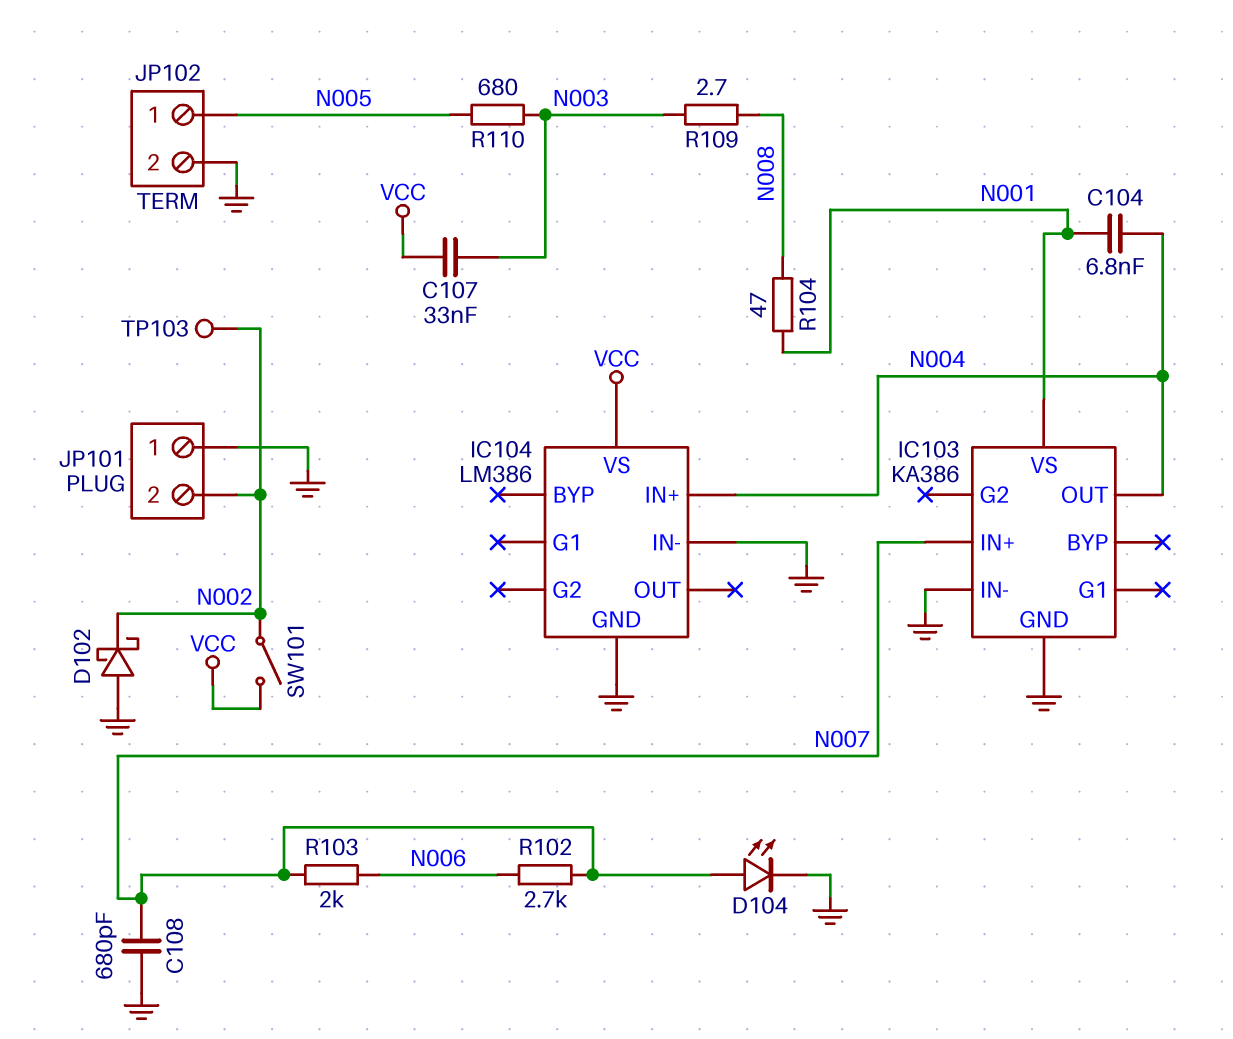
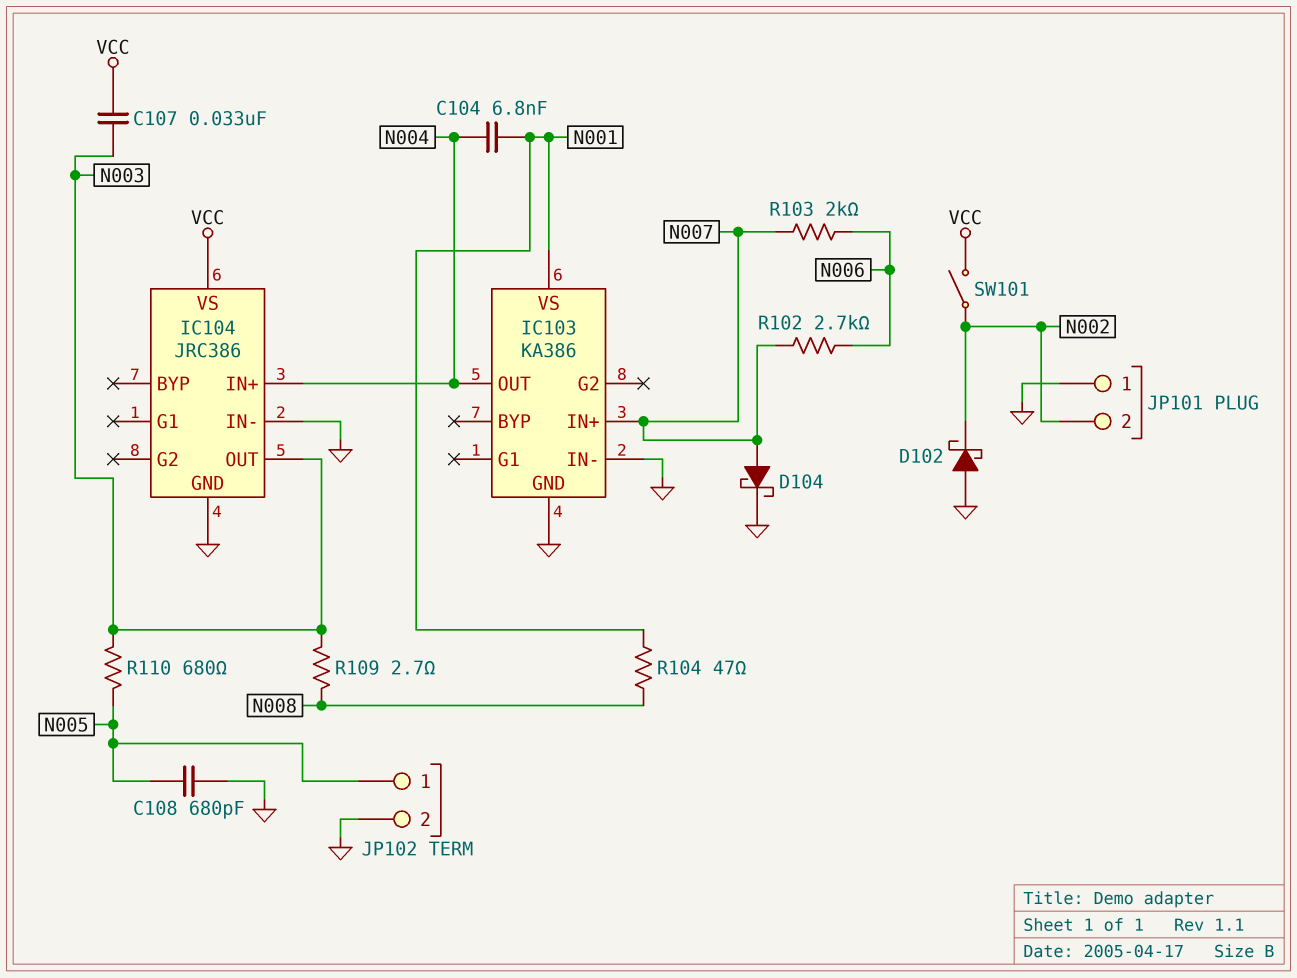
C108: 680pF (GND, N007) -> 680pF (GND, N005)
D104: LED (A N007, K GND) -> schottky (A N007, K GND)
IC104: LM386 -> JRC386
IC104 pin OUT: none -> N003
TP103: test point (N002) -> none

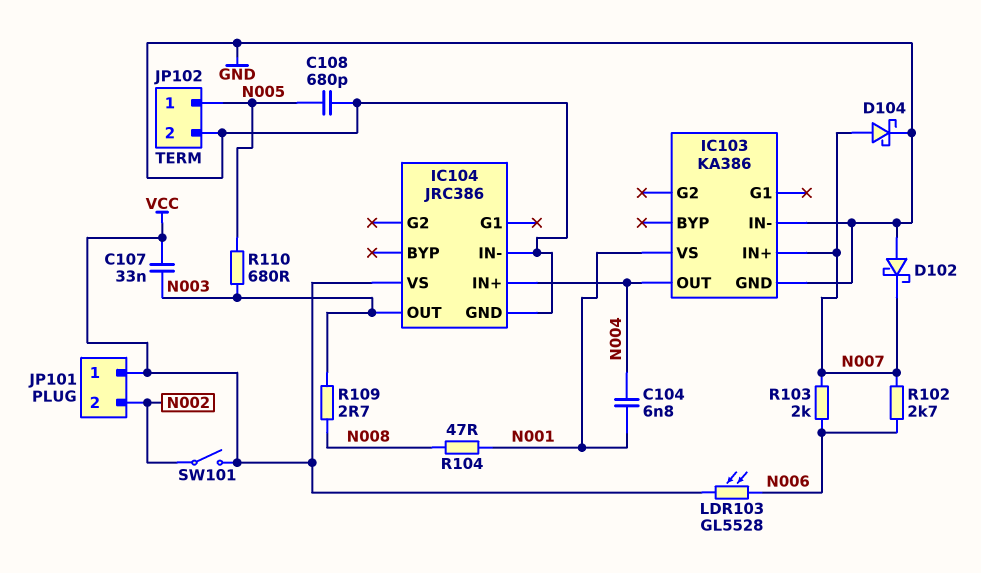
D102: schottky (A GND, K N002) -> schottky (A GND, K N007)
JP101 pin 1: GND -> VCC
LDR103: none -> GL5528 (N006, VCC)

